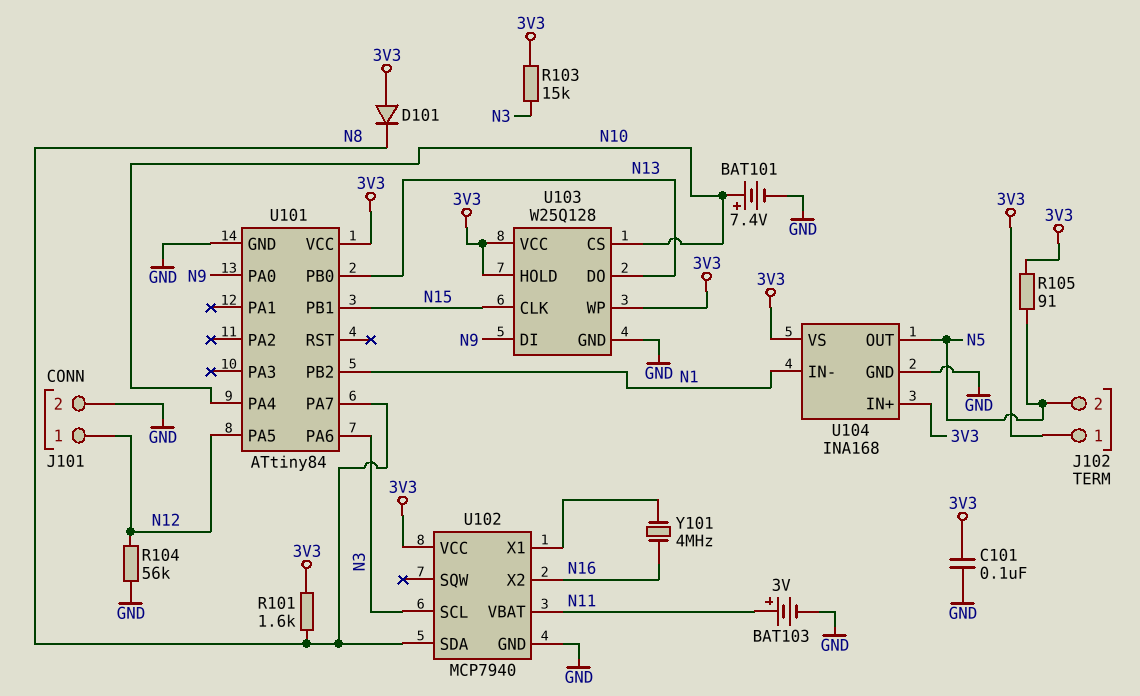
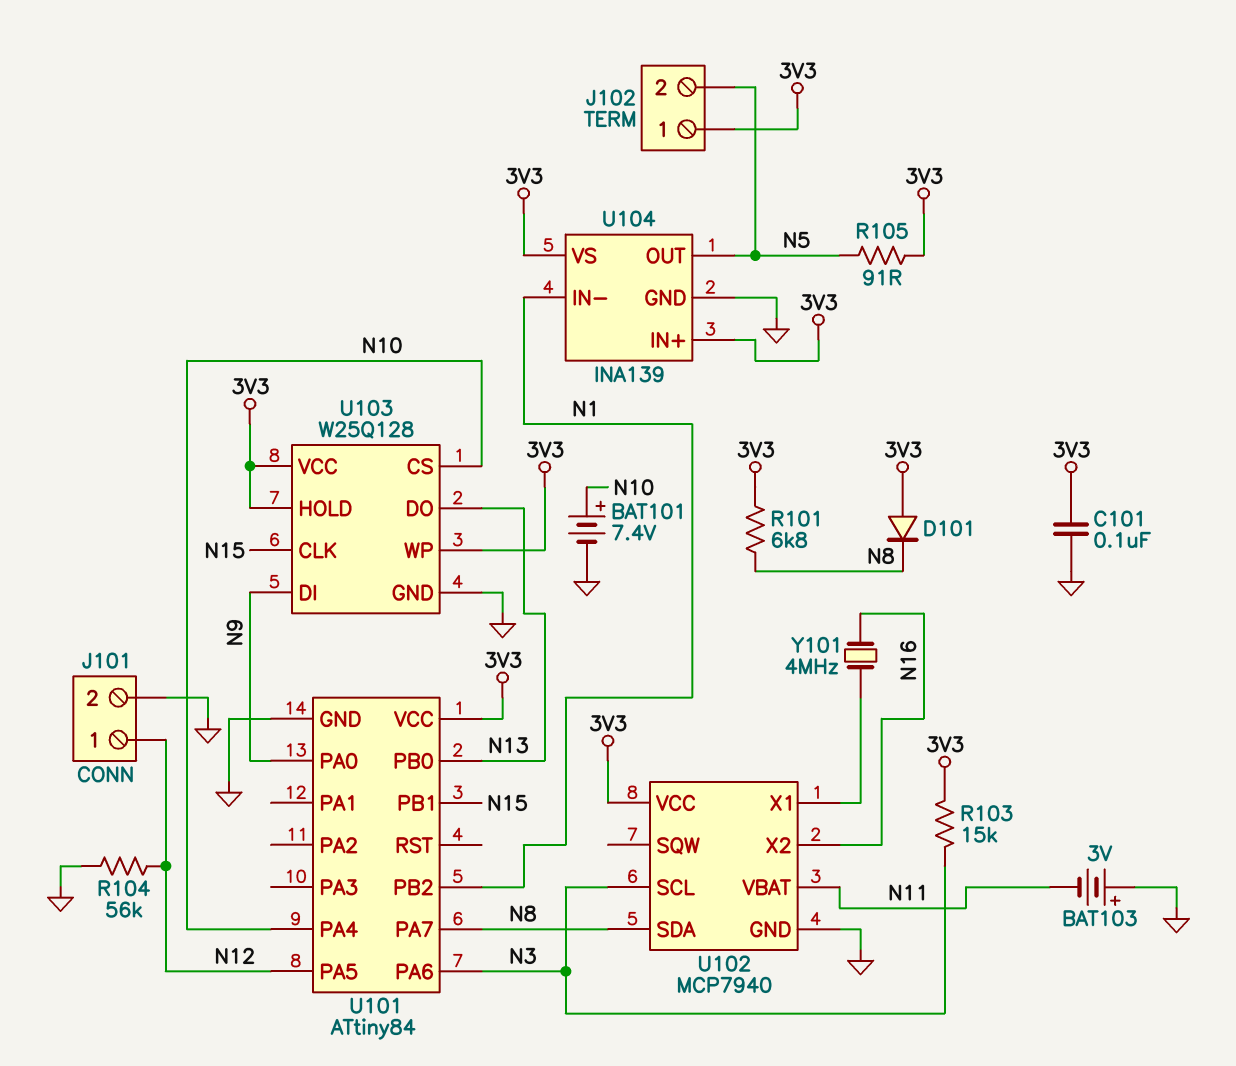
BAT103: 3V (plus N11, minus GND) -> 3V (plus GND, minus N11)
R101: 1.6k (3V3, N8) -> 6.8k (3V3, N8)
U104: INA168 -> INA139

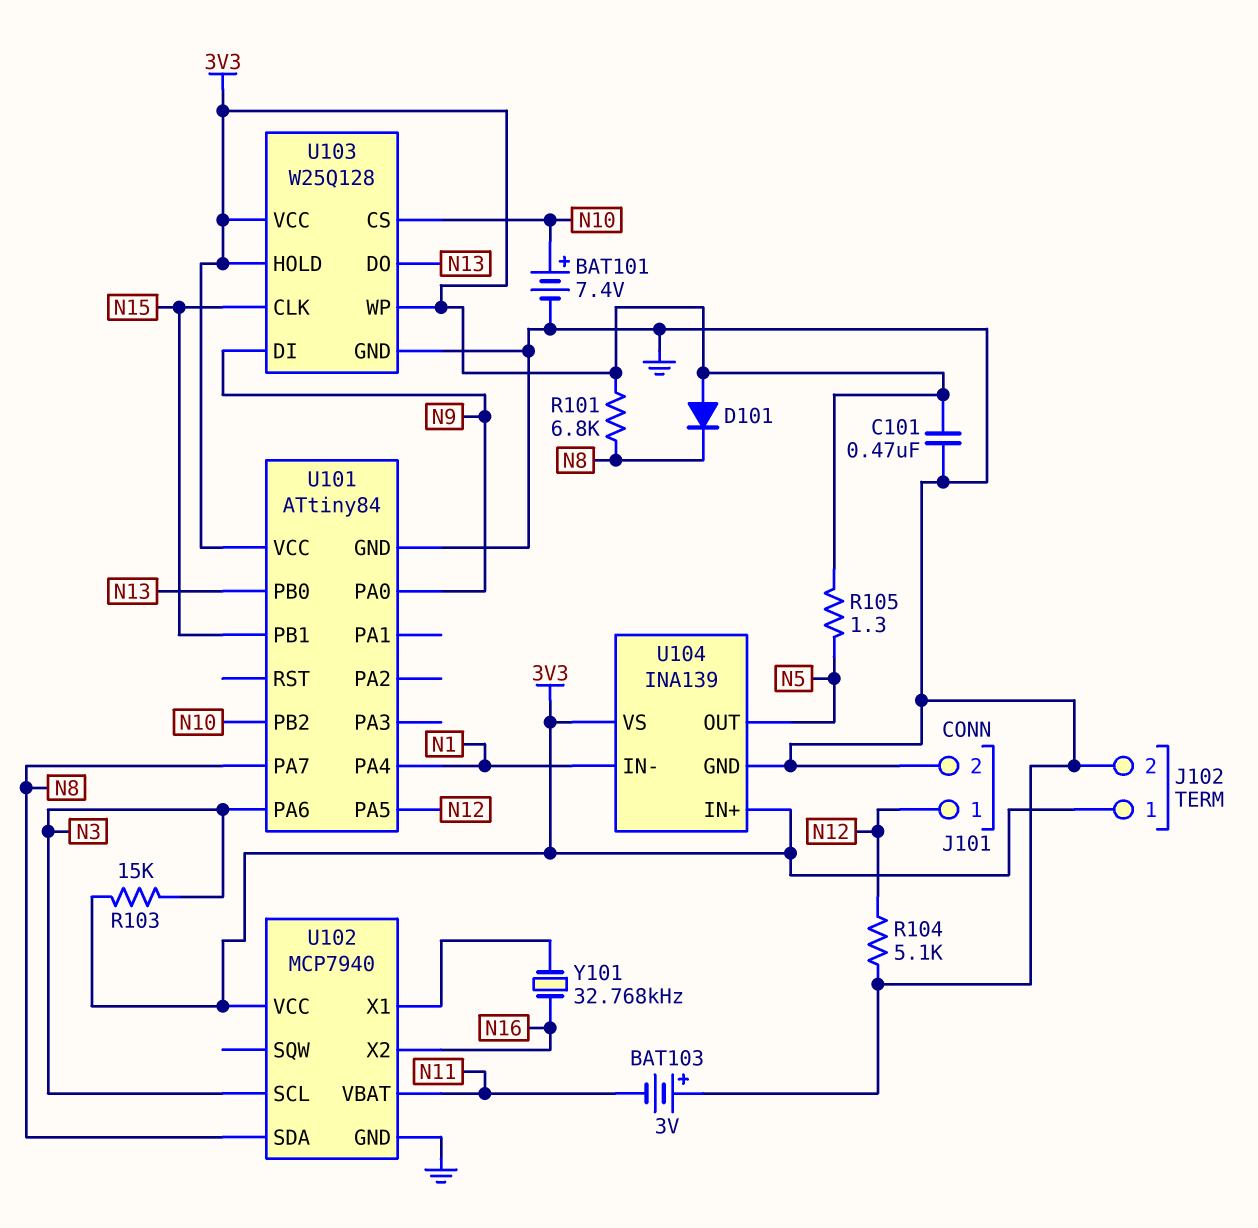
C101: 100nF (3V3, GND) -> 470nF (3V3, GND)
J102 pin 2: N5 -> GND
R104: 56k (GND, N12) -> 5.1k (GND, N12)
R105: 91 (3V3, N5) -> 1.3 (3V3, N5)
U101 pin PA4: N10 -> N1
U101 pin PB2: N1 -> N10
Y101: 4MHz (N16, U102/X1) -> 32.768kHz (N16, U102/X1)

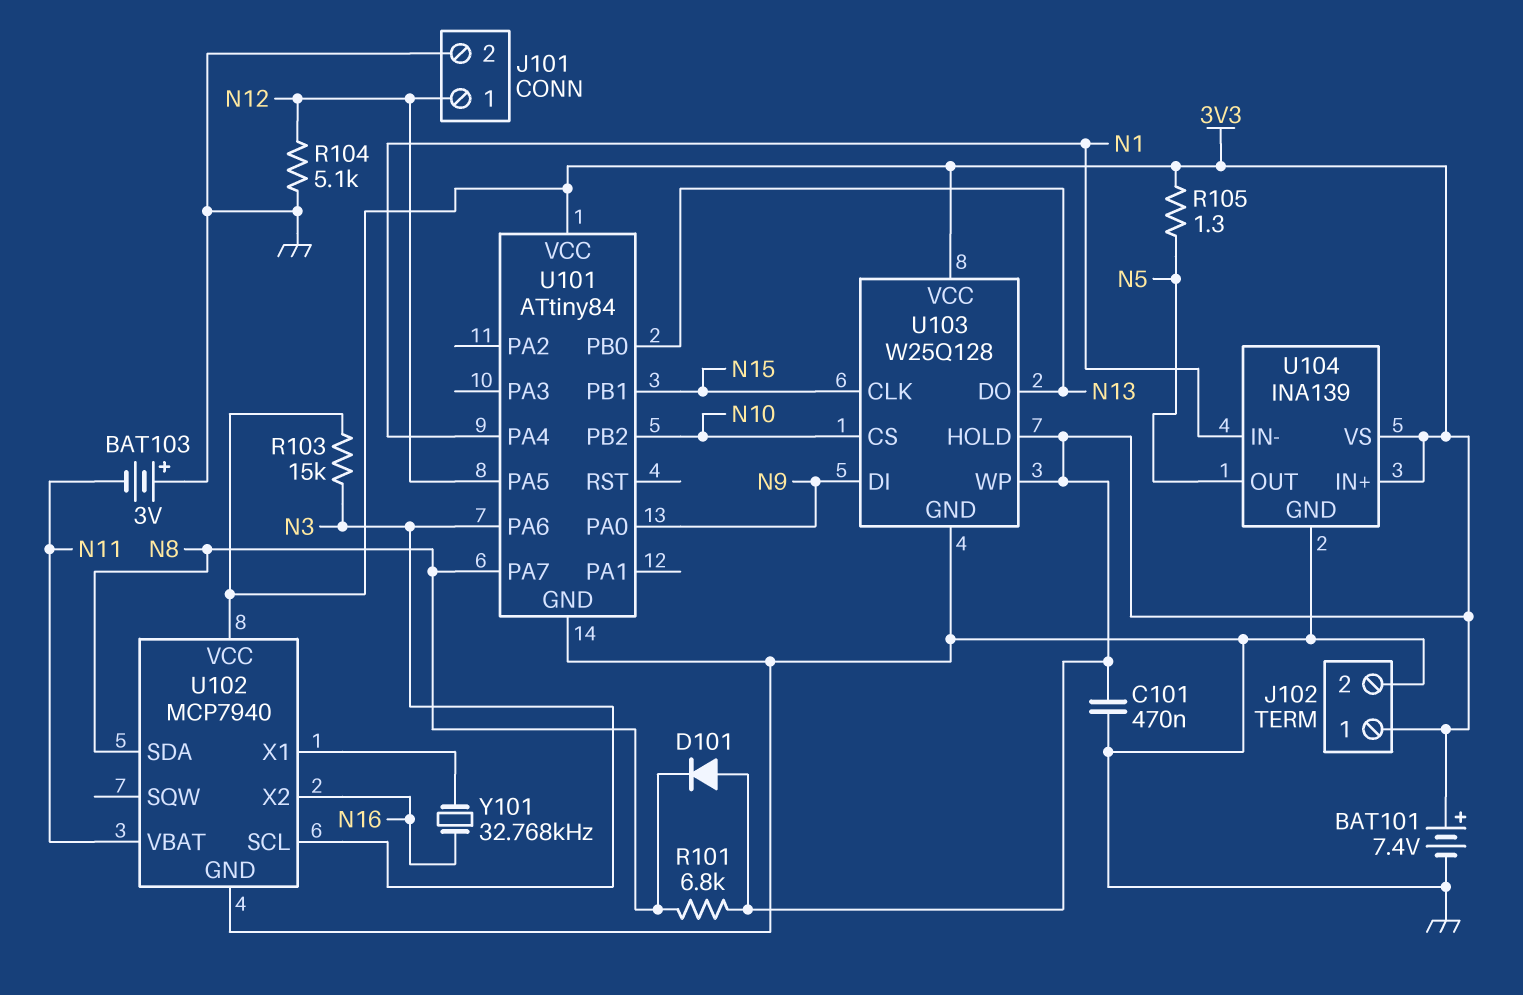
BAT101: 7.4V (plus N10, minus GND) -> 7.4V (plus 3V3, minus GND)

